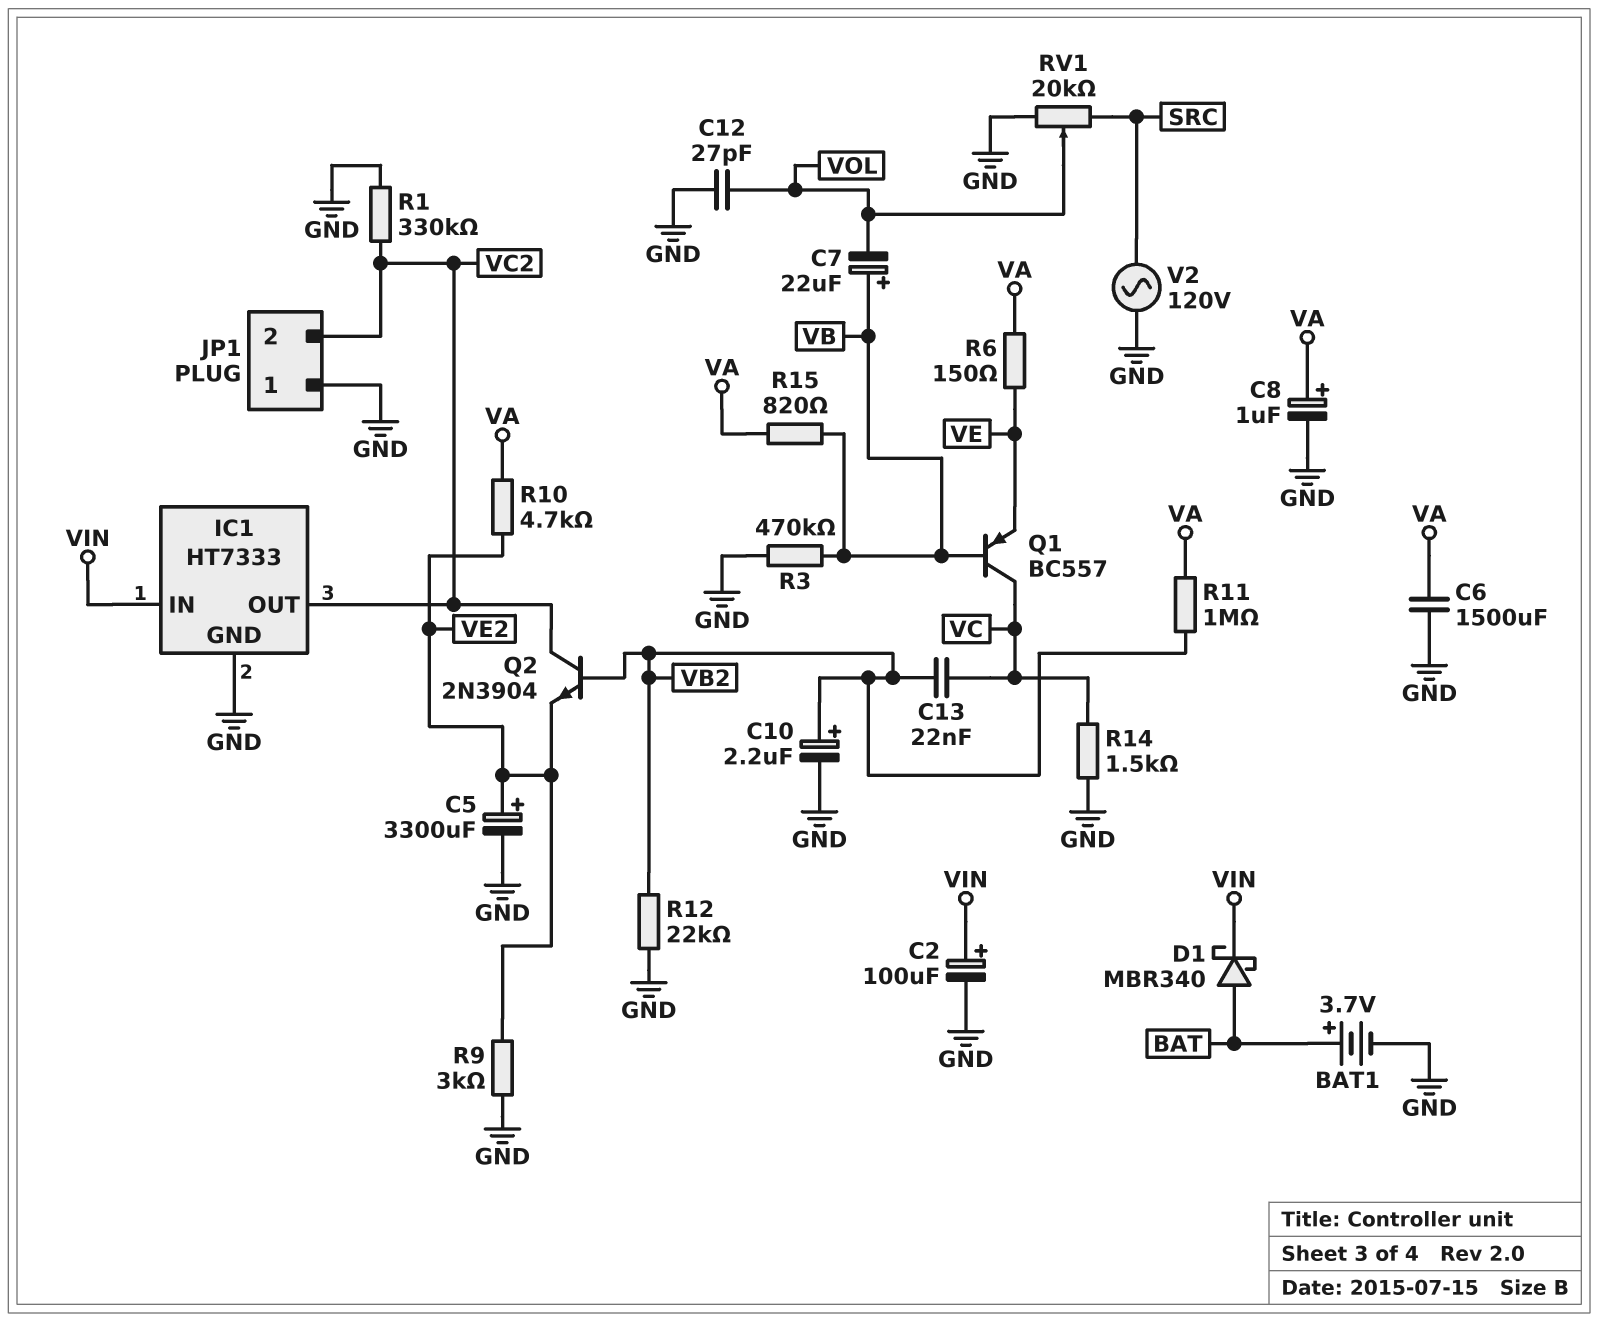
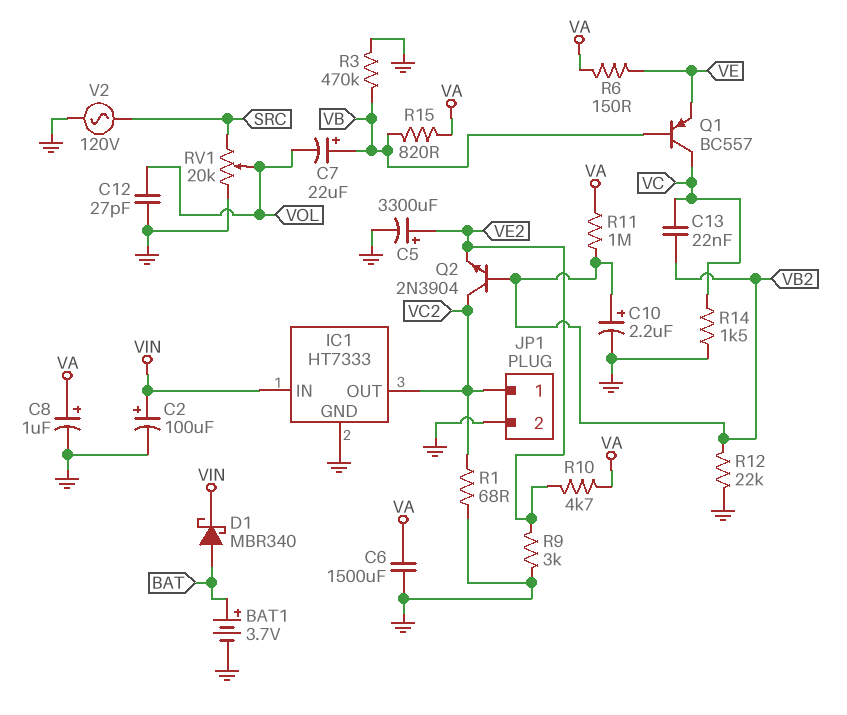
JP1 pin 1: GND -> VC2
JP1 pin 2: VC2 -> GND
R1: 330k (GND, VC2) -> 68 (GND, VC2)

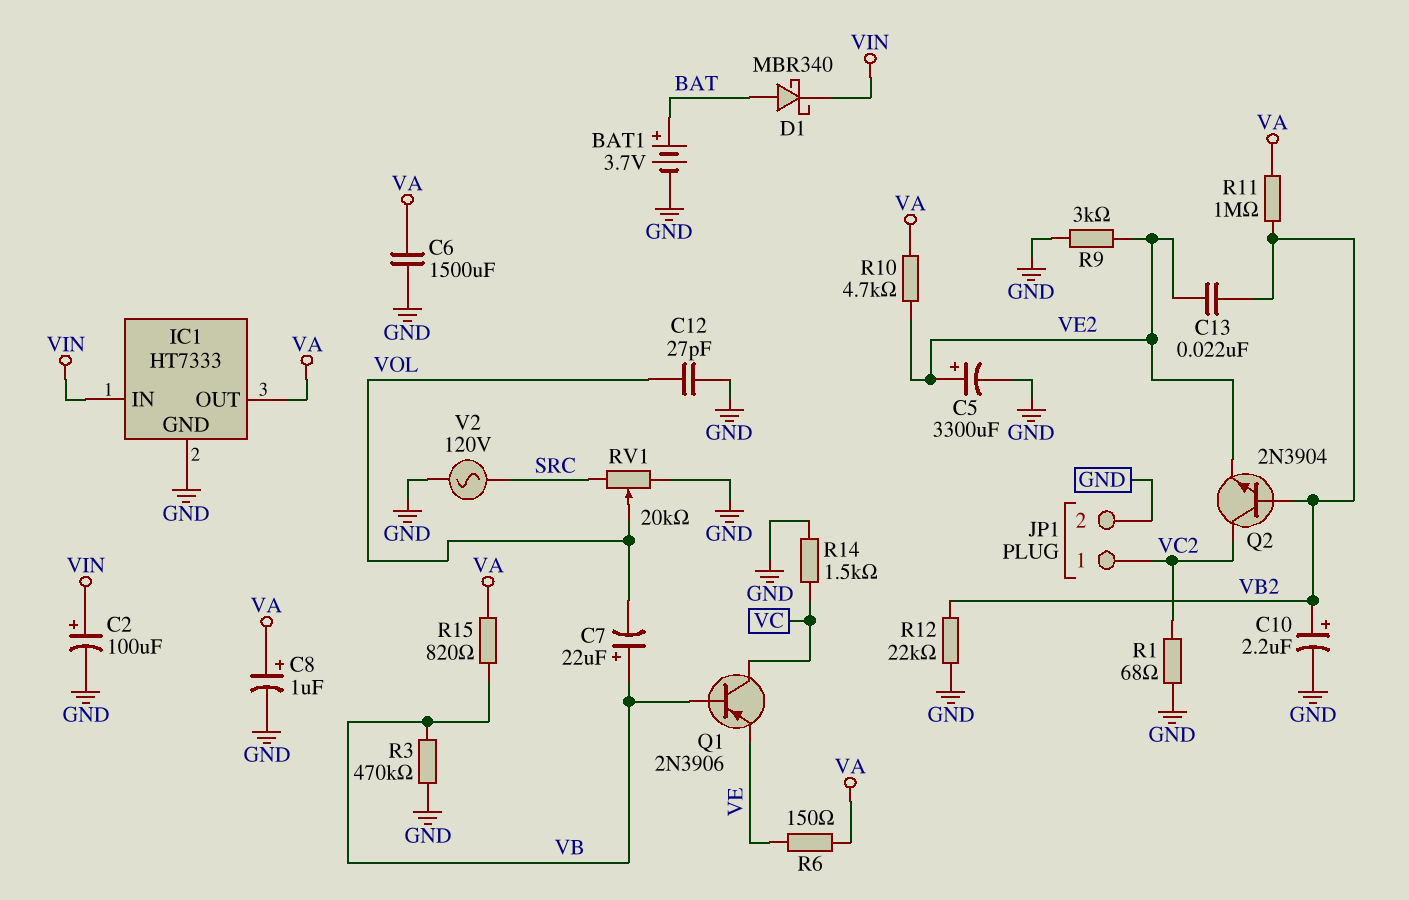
C13: 22nF (VB2, VC) -> 22nF (VB2, VE2)
IC1 pin OUT: VC2 -> VA
Q1: PNP BC557 (B VB, C VC, E VE) -> PNP 2N3906 (B VB, C VC, E VE)

